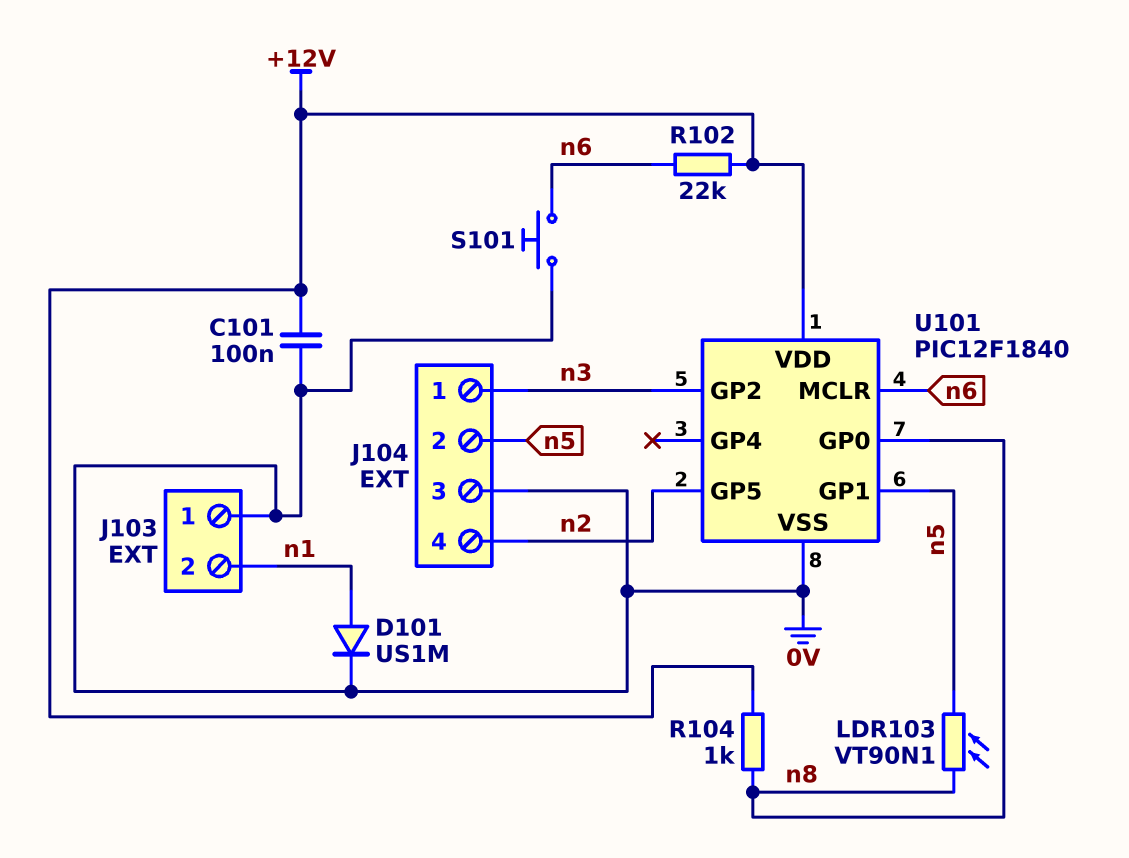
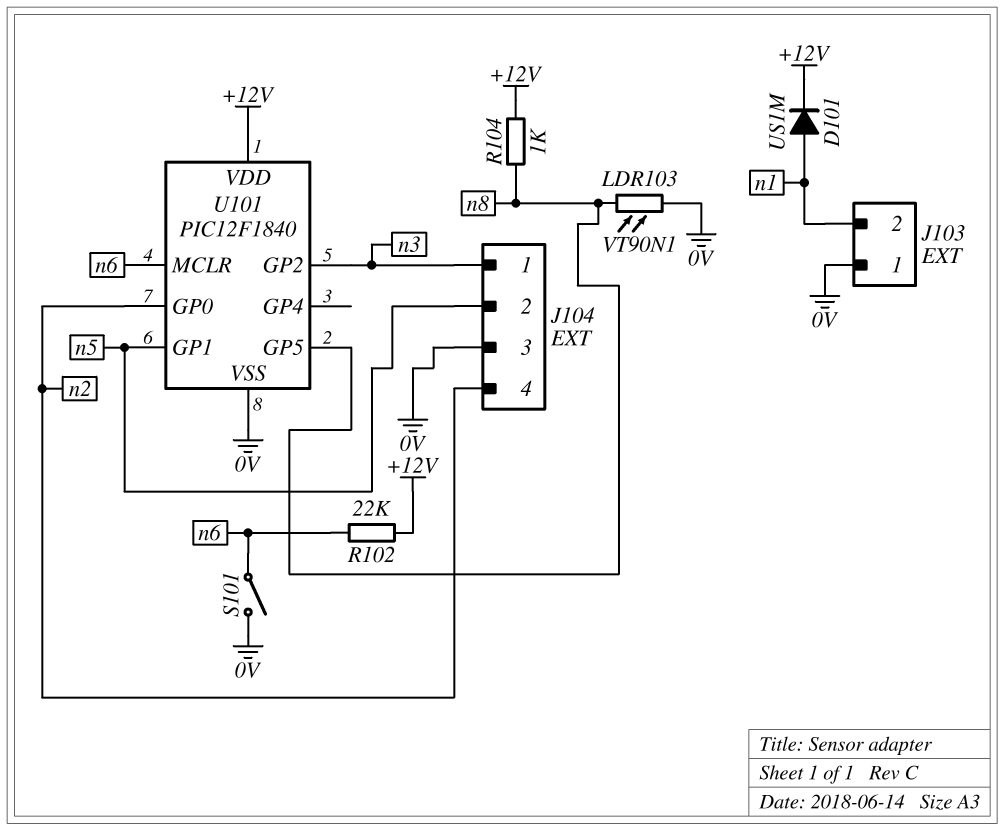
C101: 100nF (+12V, 0V) -> none
D101: diode US1M (A n1, K 0V) -> diode US1M (A n1, K +12V)
LDR103: VT90N1 (n5, n8) -> VT90N1 (0V, n8)
S101: button (0V, n6) -> switch (0V, n6)
U101 pin GP0: n8 -> n2
U101 pin GP5: n2 -> n8

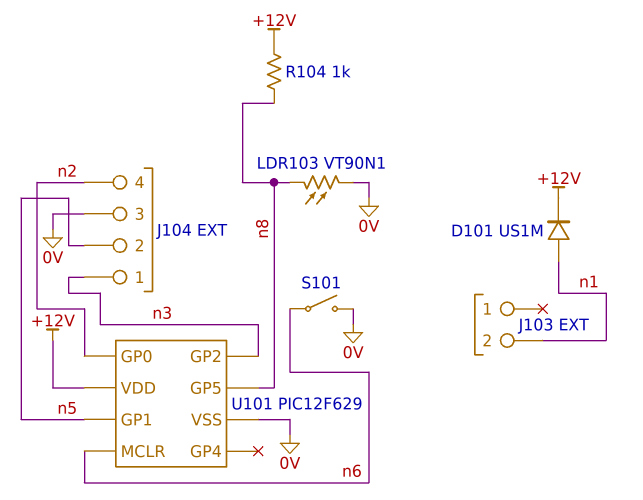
J103 pin 1: 0V -> none
R102: 22k (+12V, n6) -> none
U101: PIC12F1840 -> PIC12F629

